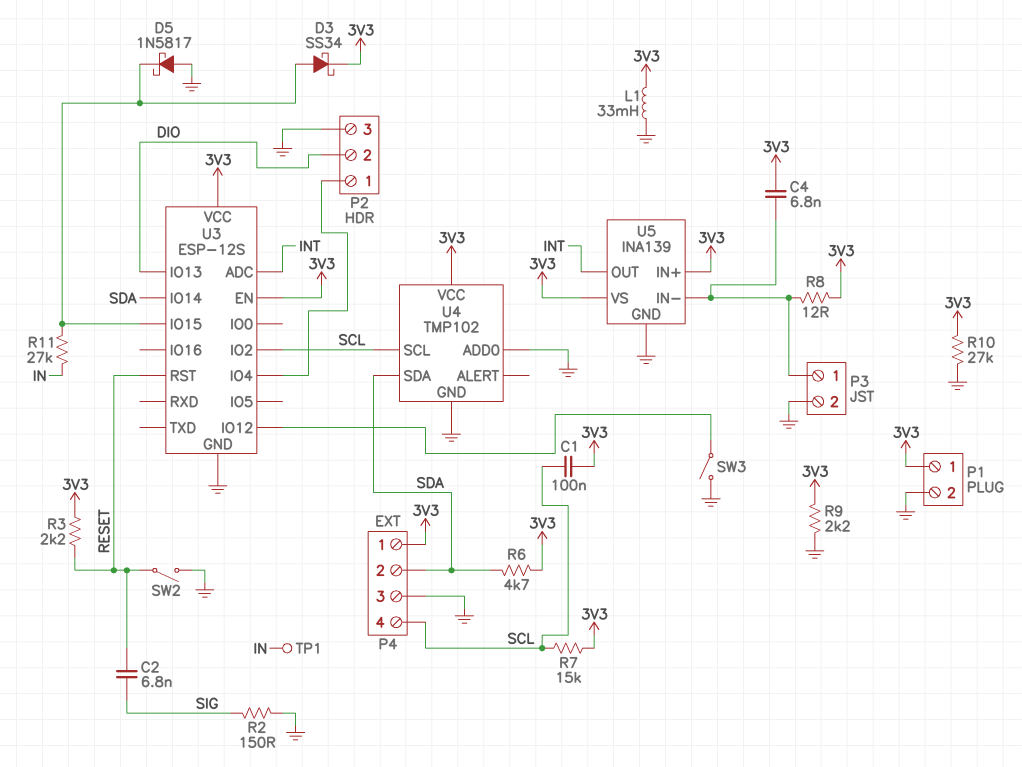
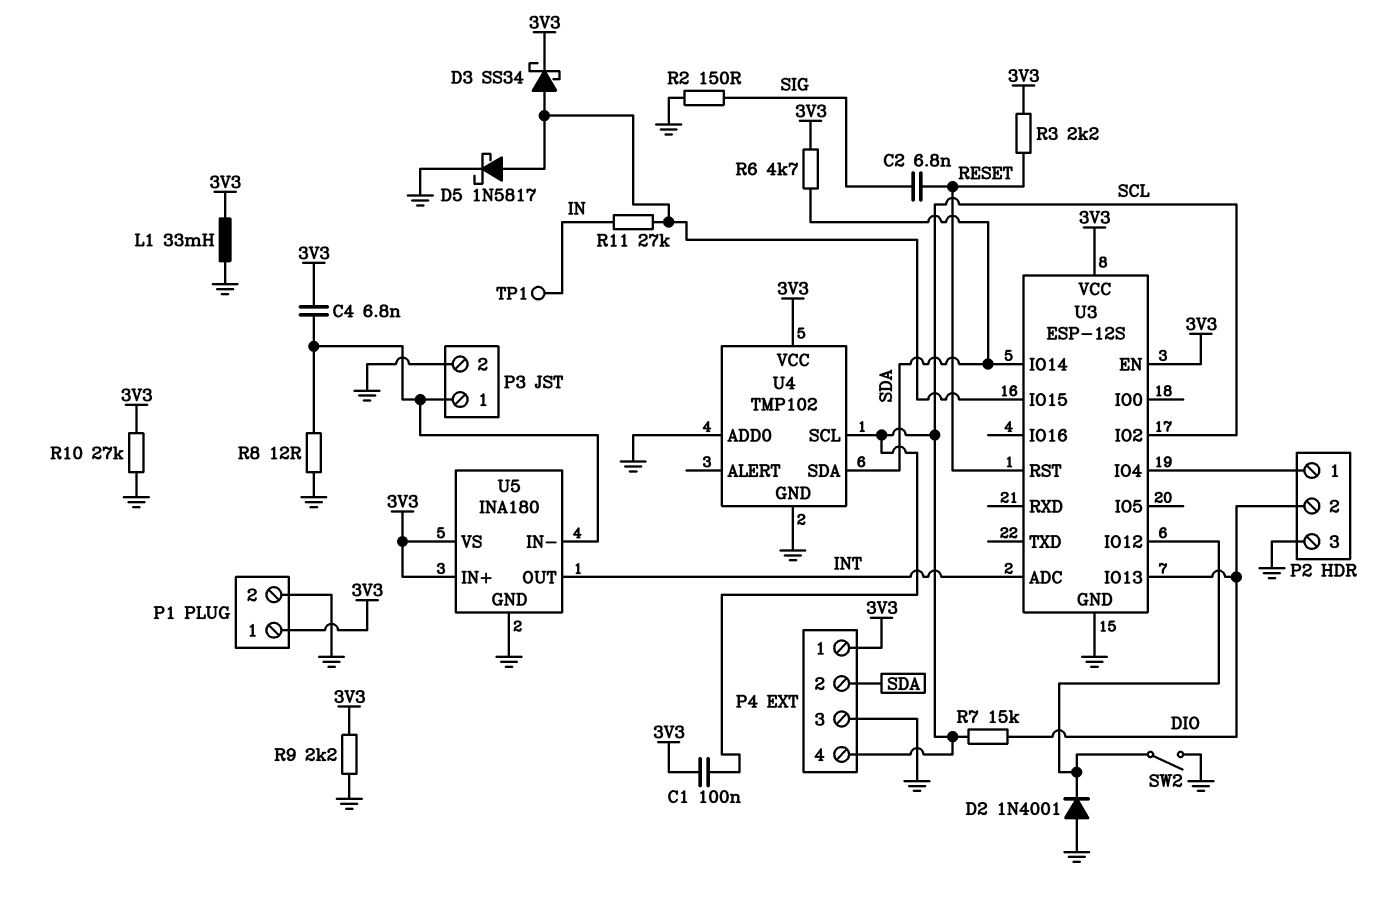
D2: none -> diode 1N4001 (A GND, K U3/IO12)
D5: schottky 1N5817 (A GND, K U3/IO15) -> schottky 1N5817 (A U3/IO15, K GND)
R7: 15k (3V3, SCL) -> 15k (DIO, SCL)
R8: 12 (3V3, P3/1) -> 12 (GND, P3/1)
SW2: switch (GND, RESET) -> switch (GND, U3/IO12)
SW3: switch (GND, U3/IO12) -> none
U5: INA139 -> INA180

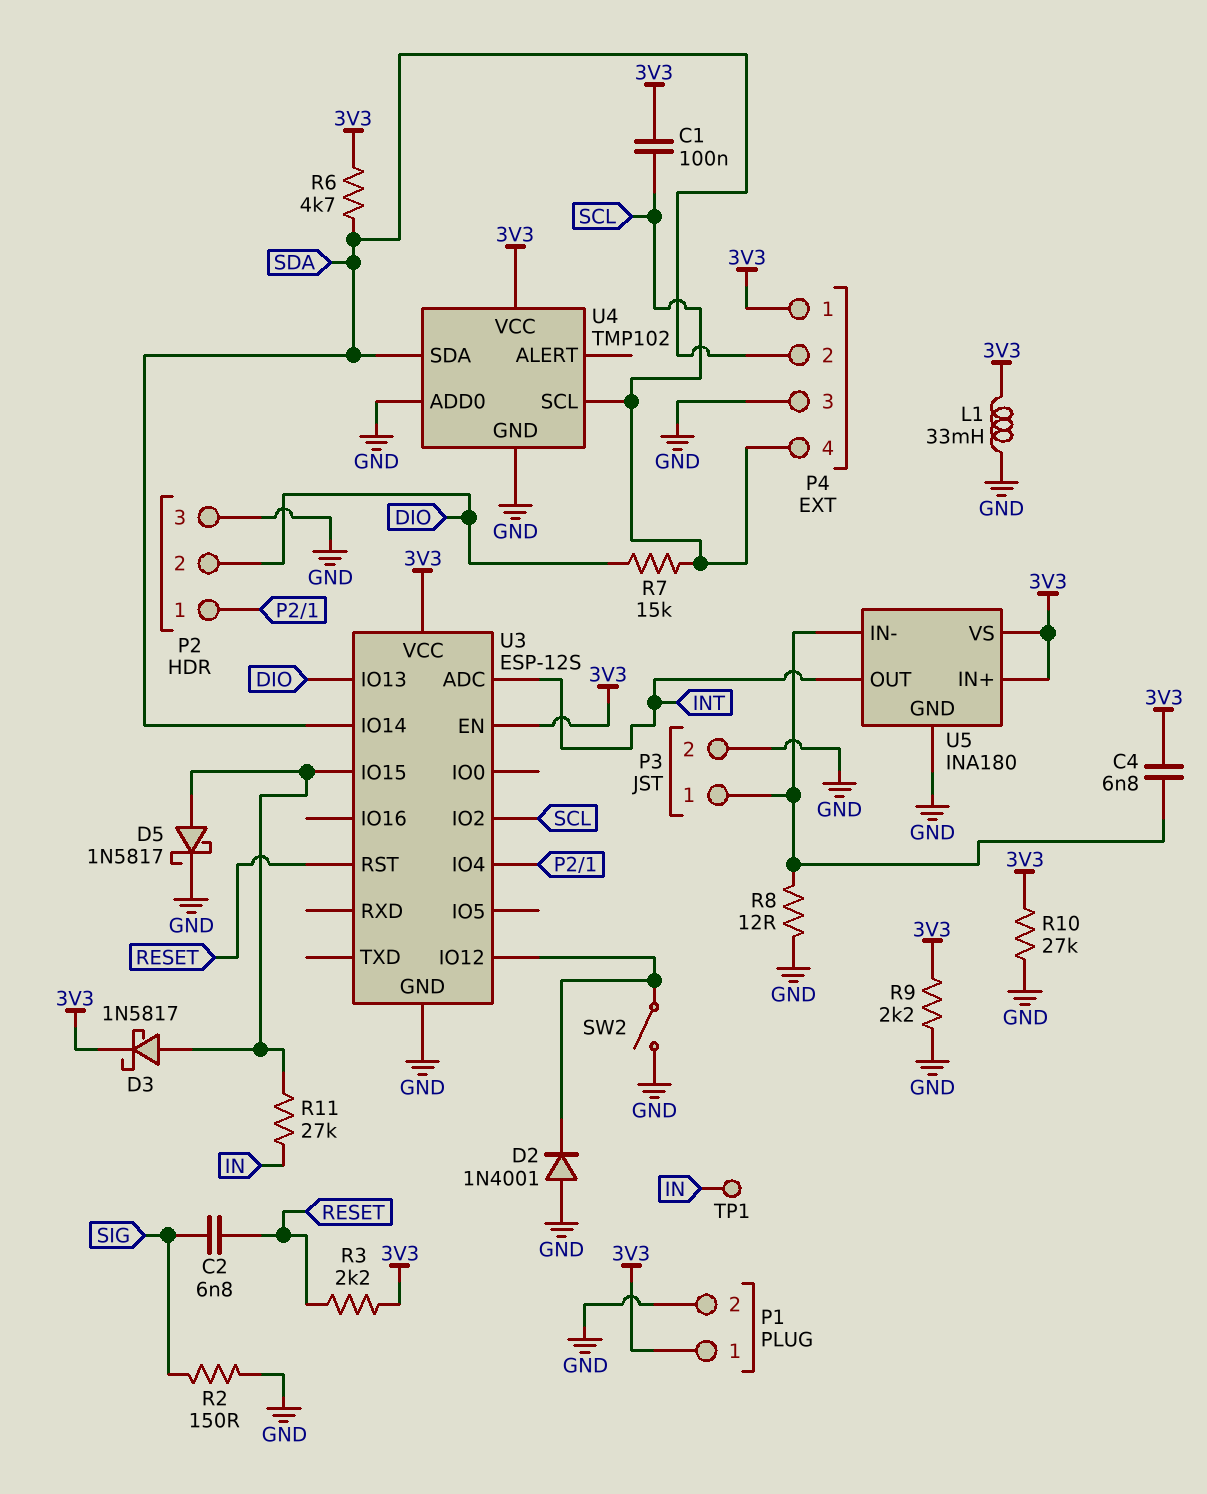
D3: schottky SS34 (A U3/IO15, K 3V3) -> schottky 1N5817 (A U3/IO15, K 3V3)

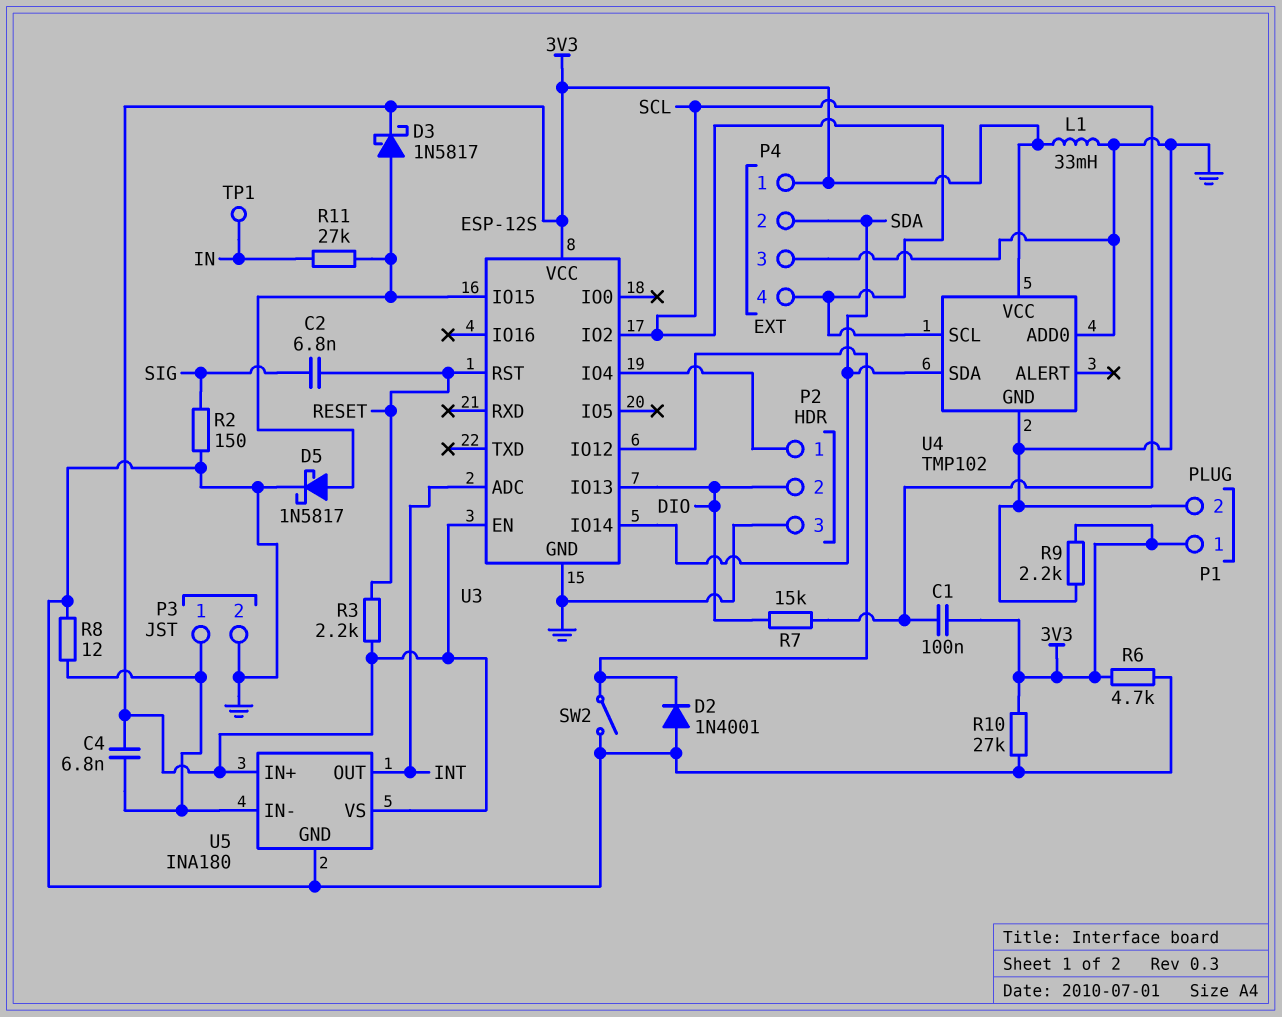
R6: 4.7k (3V3, SDA) -> 4.7k (3V3, GND)

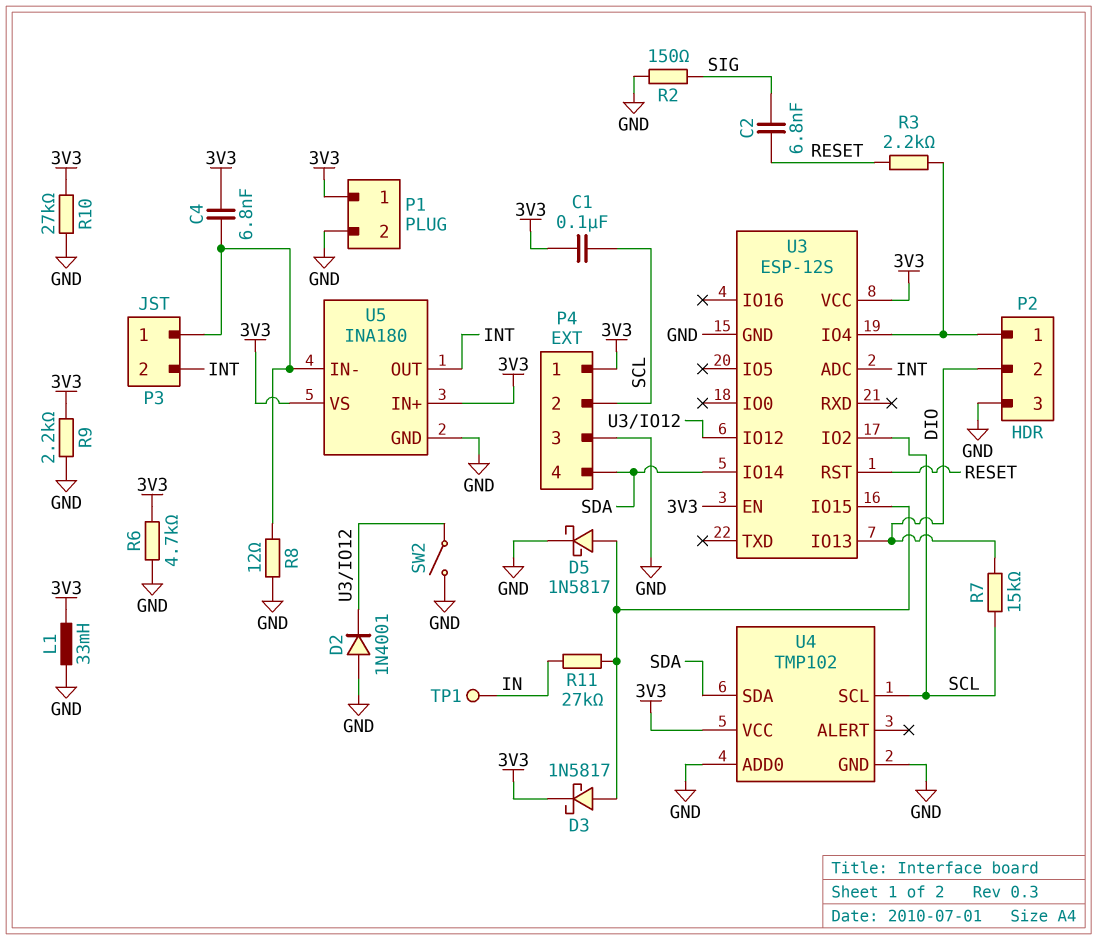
P3 pin 2: GND -> INT
P4 pin 2: SDA -> SCL
P4 pin 4: SCL -> SDA
R3: 2.2k (3V3, RESET) -> 2.2k (P2/1, RESET)

